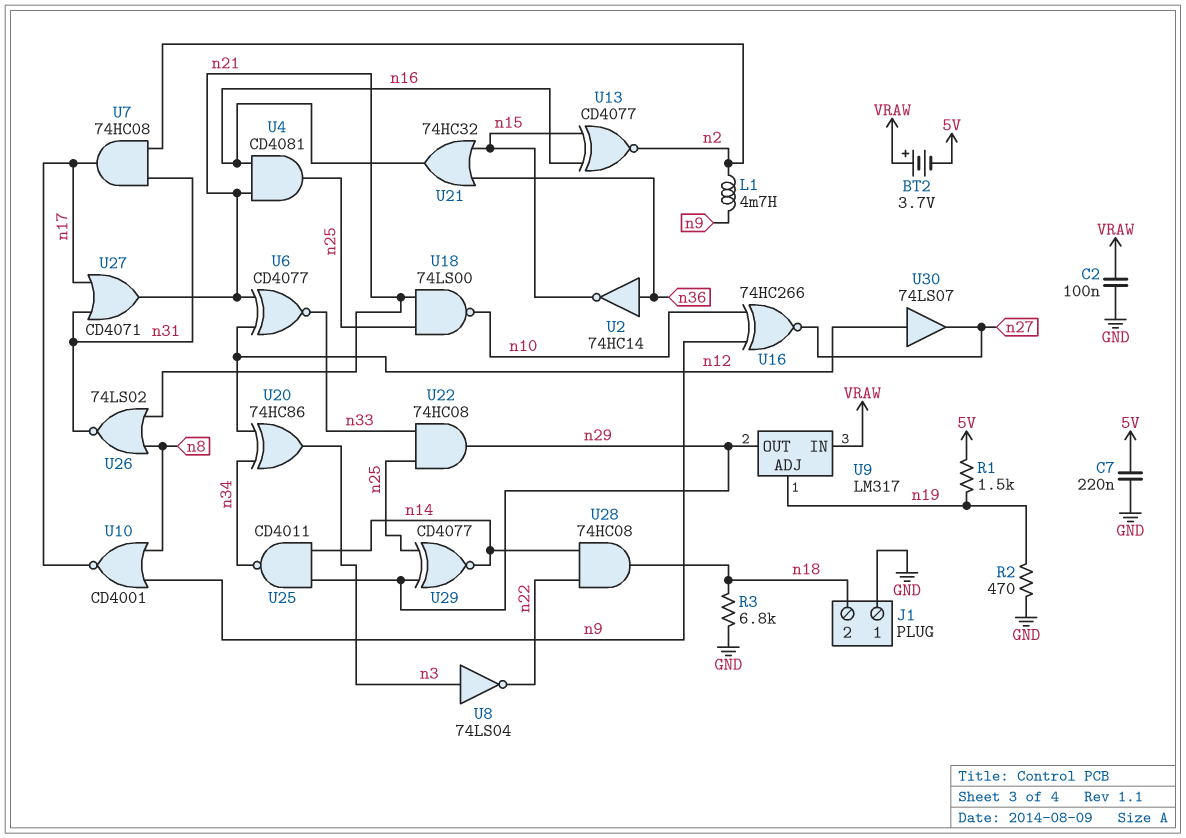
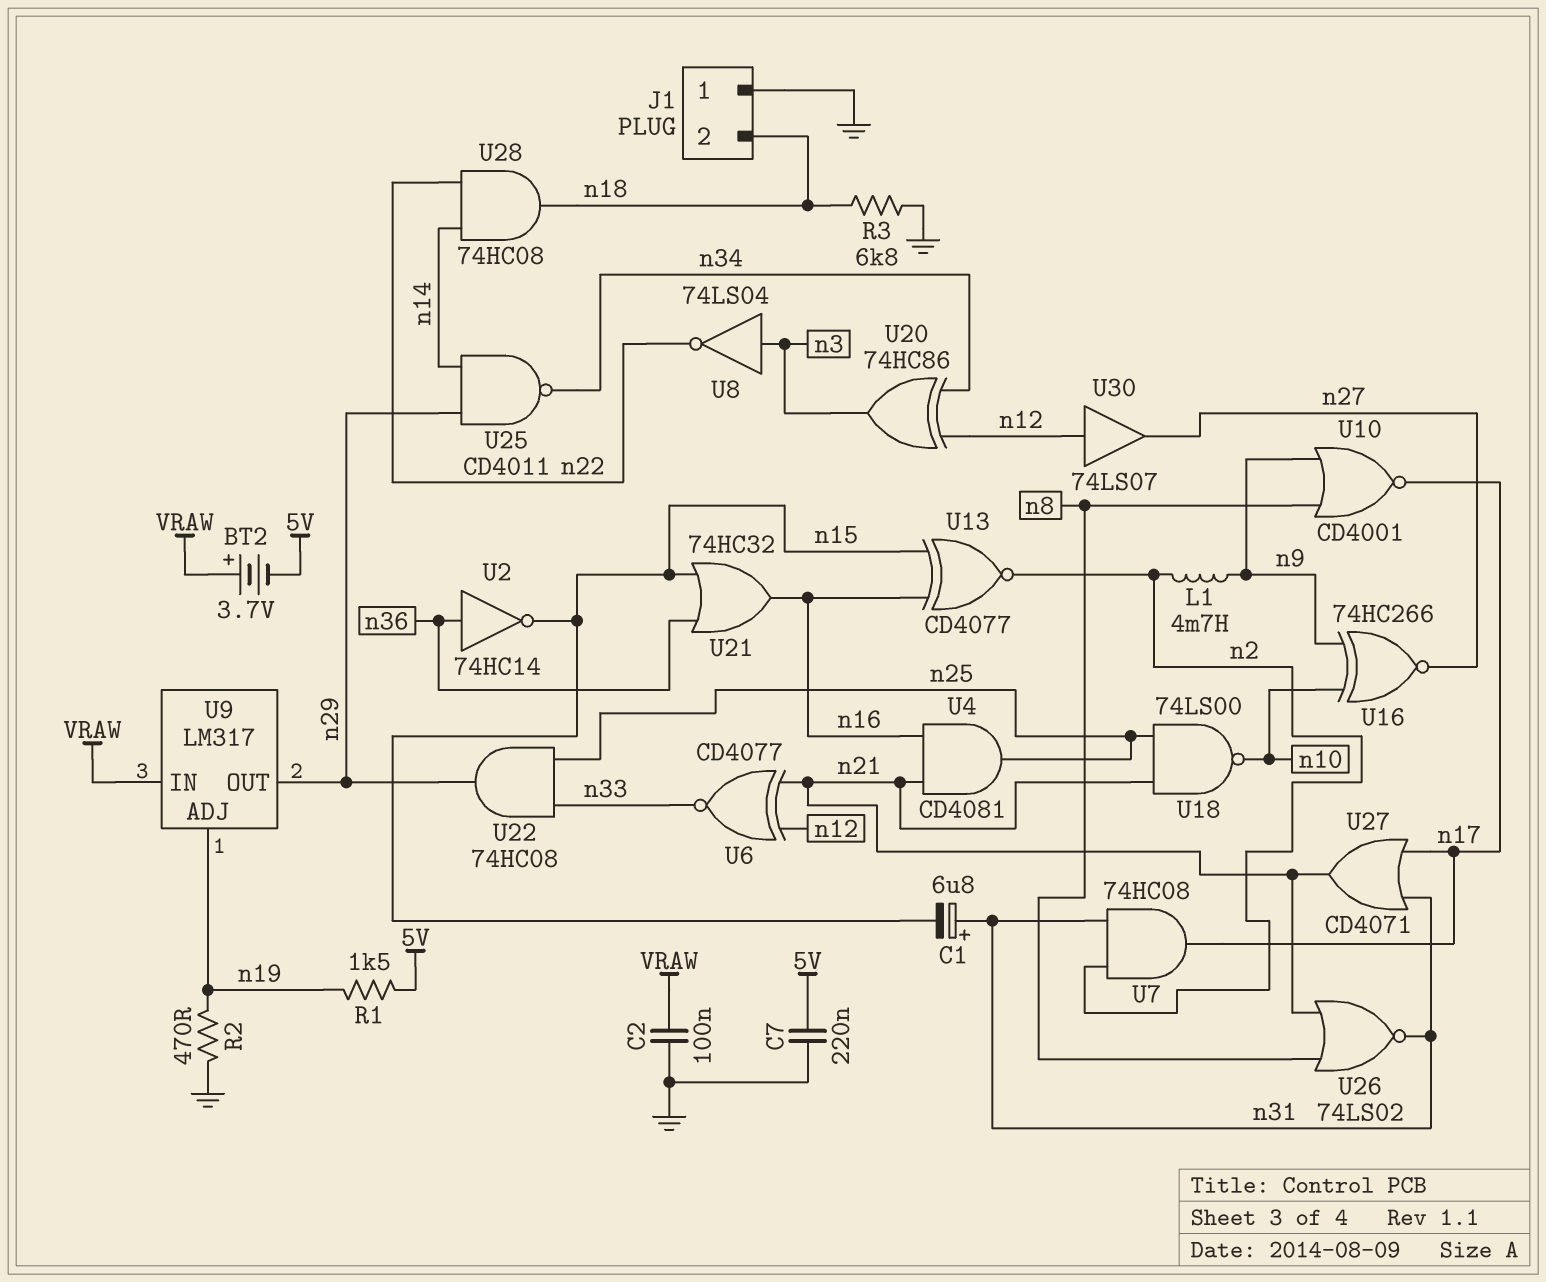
C1: none -> 6.8uF (plus n31, minus n15)
U29: XNOR CD4077 (in n25, in n29, out n14) -> none

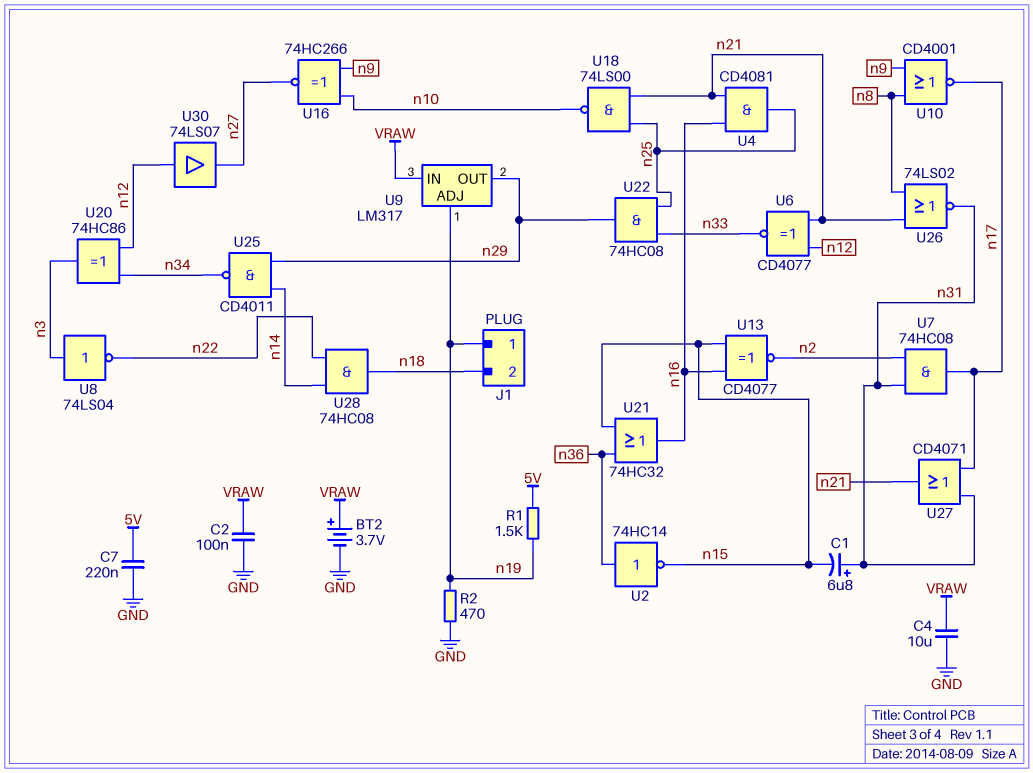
BT2: 3.7V (plus VRAW, minus 5V) -> 3.7V (plus VRAW, minus GND)
C4: none -> 10uF (GND, VRAW)
J1 pin 1: GND -> n19
L1: 4.7mH (n2, n9) -> none
R3: 6.8k (GND, n18) -> none

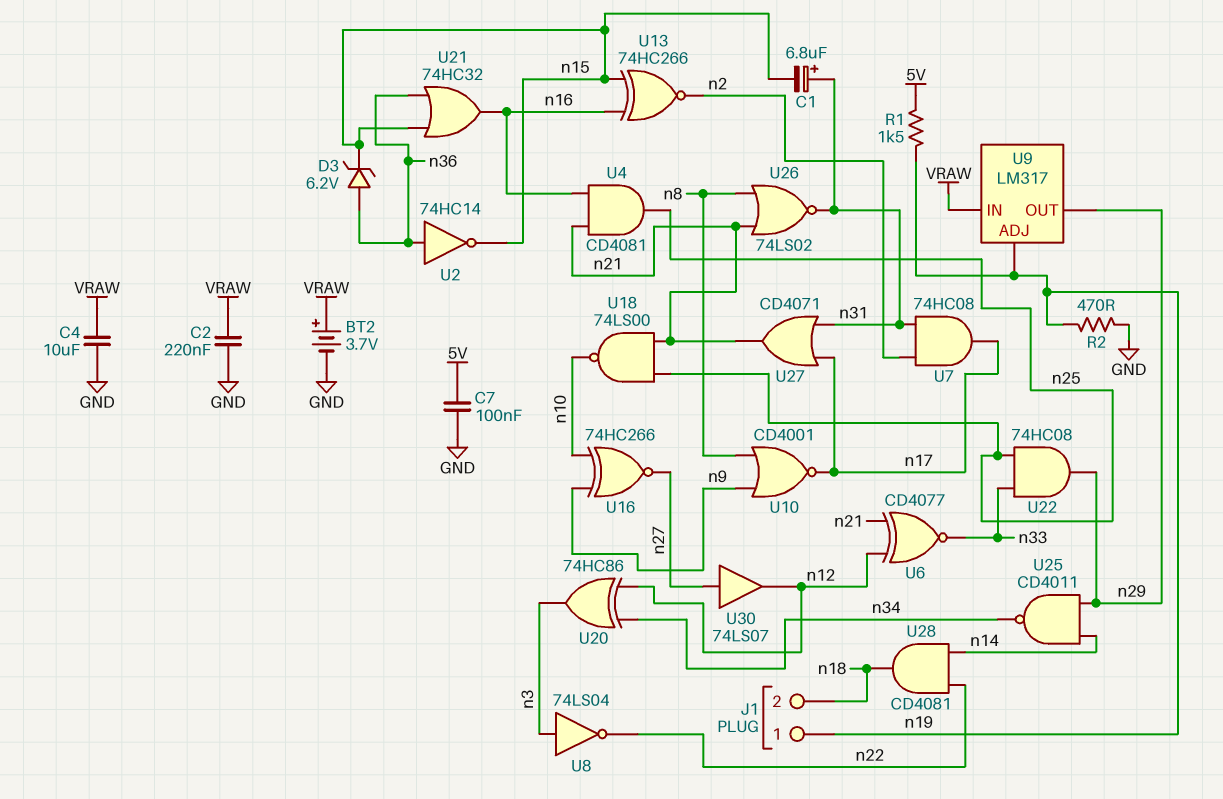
C2: 100nF (GND, VRAW) -> 220nF (GND, VRAW)
C7: 220nF (5V, GND) -> 100nF (5V, GND)
D3: none -> zener 6.2V (A n36, K n15)
U13: XNOR CD4077 (in n15, in n16, out n2) -> XNOR 74HC266 (in n15, in n16, out n2)
U28: AND 74HC08 (in n14, in n22, out n18) -> AND CD4081 (in n14, in n22, out n18)
U30: buffer 74LS07 (in n12, out n27) -> buffer 74LS07 (in n27, out n12)

